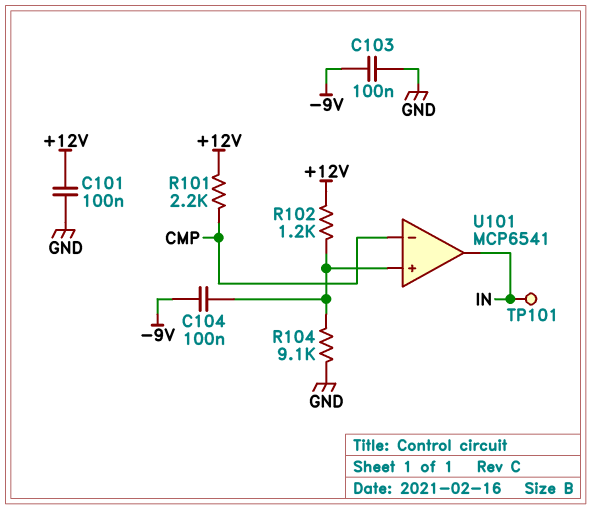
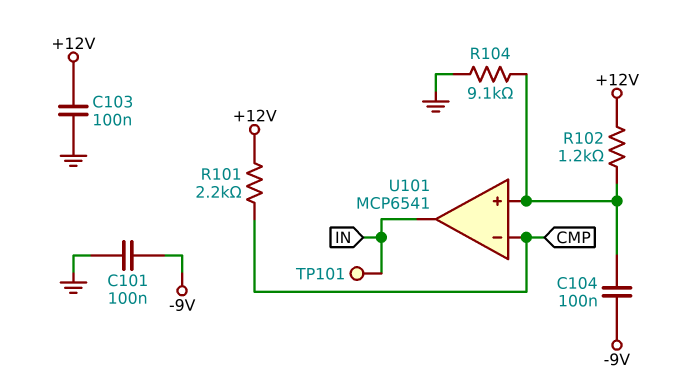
C101: 100nF (+12V, GND) -> 100nF (-9V, GND)
C103: 100nF (-9V, GND) -> 100nF (+12V, GND)

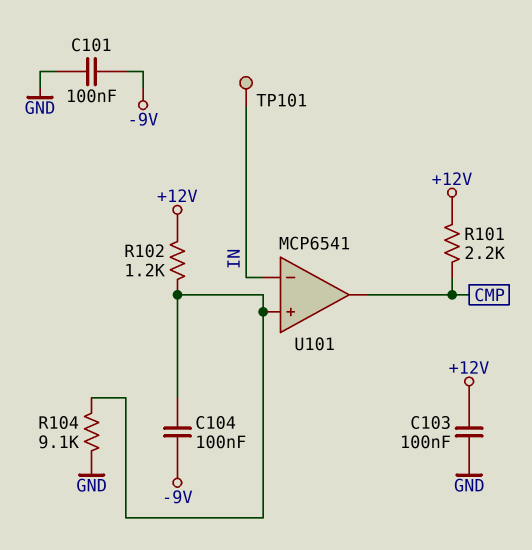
U101 pin in-: CMP -> IN
U101 pin out: IN -> CMP

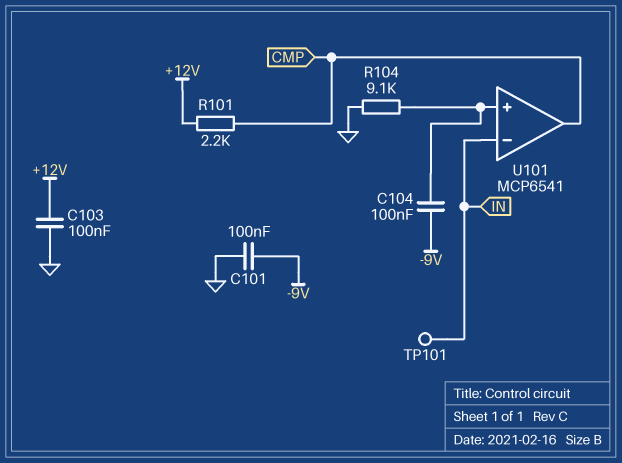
R102: 1.2k (+12V, U101/in+) -> none

